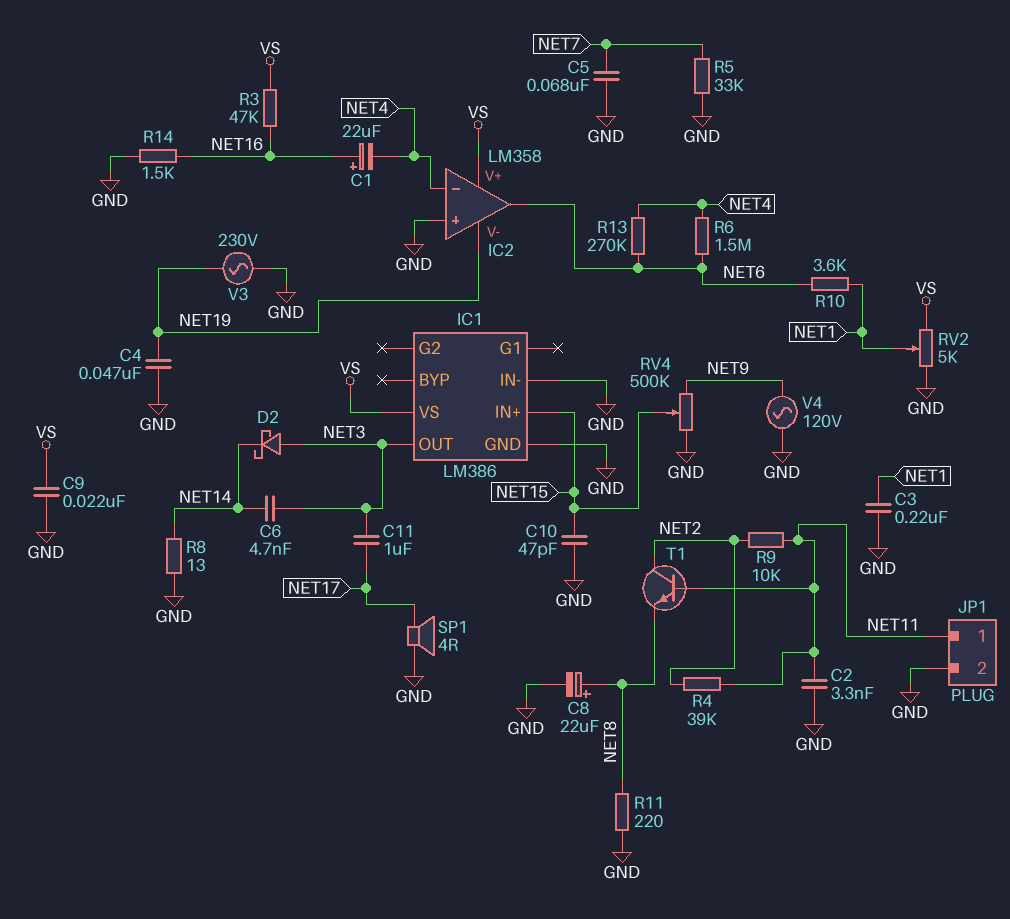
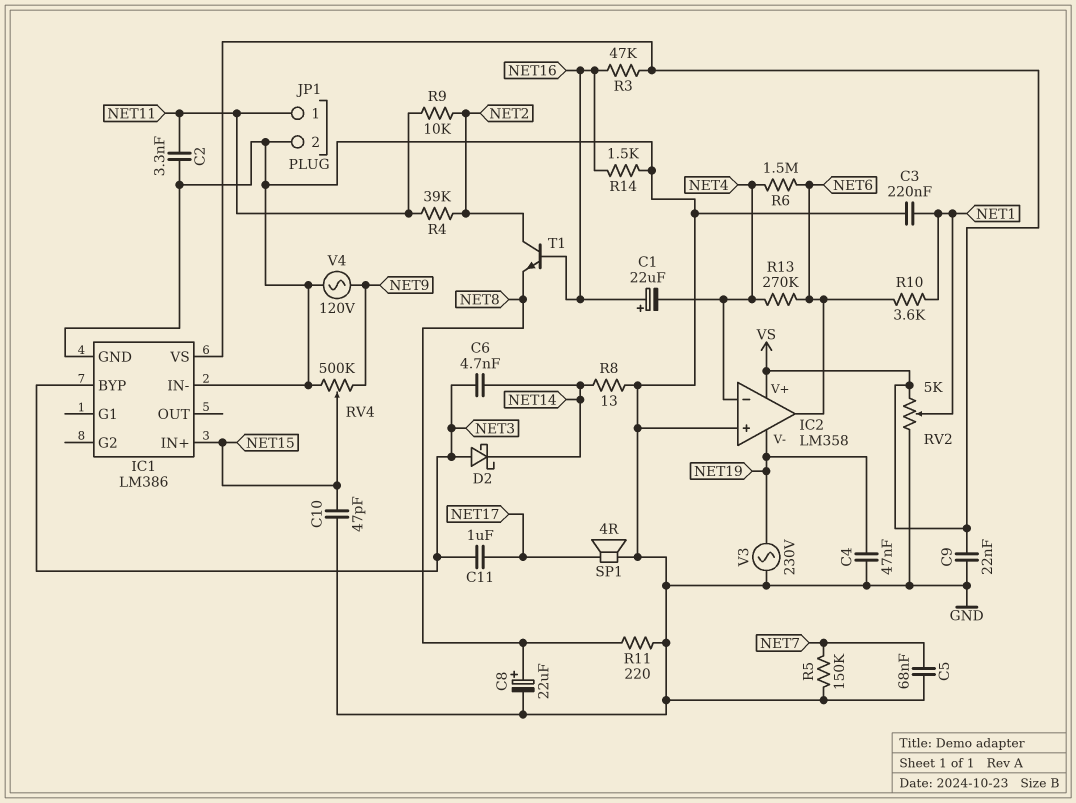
IC1 pin BYP: none -> NET3
IC1 pin OUT: NET3 -> none
R5: 33k (GND, NET7) -> 150k (GND, NET7)
T1: NPN (B NET11, C NET2, E NET8) -> NPN (B NET16, C NET2, E NET8)

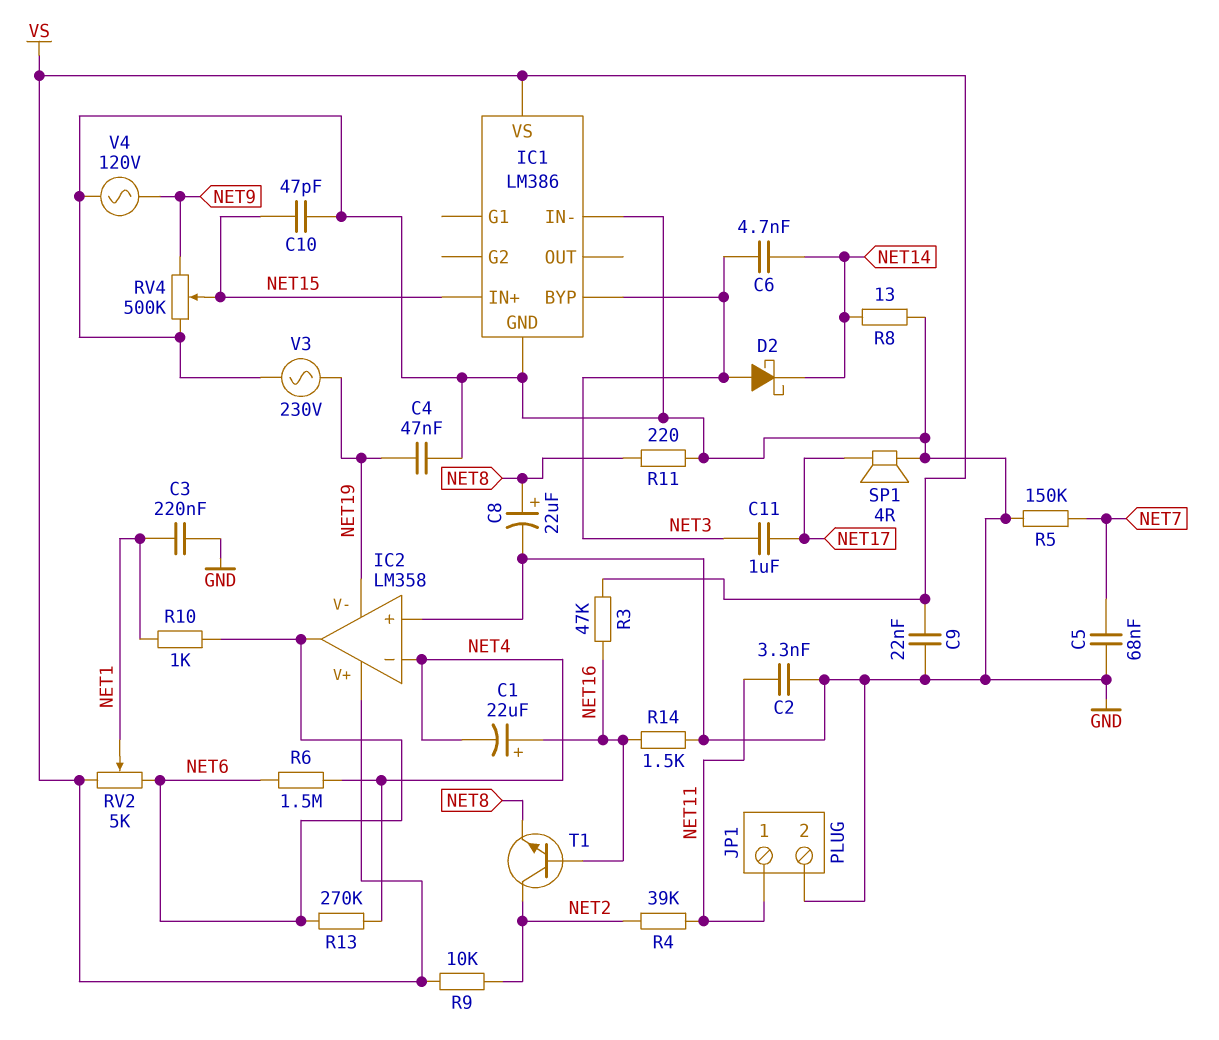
R9: 10k (NET2, NET11) -> 10k (NET2, VS)
R10: 3.6k (NET1, NET6) -> 1k (NET1, NET6)
RV2: 5k (GND, VS, wiper NET1) -> 5k (NET6, VS, wiper NET1)

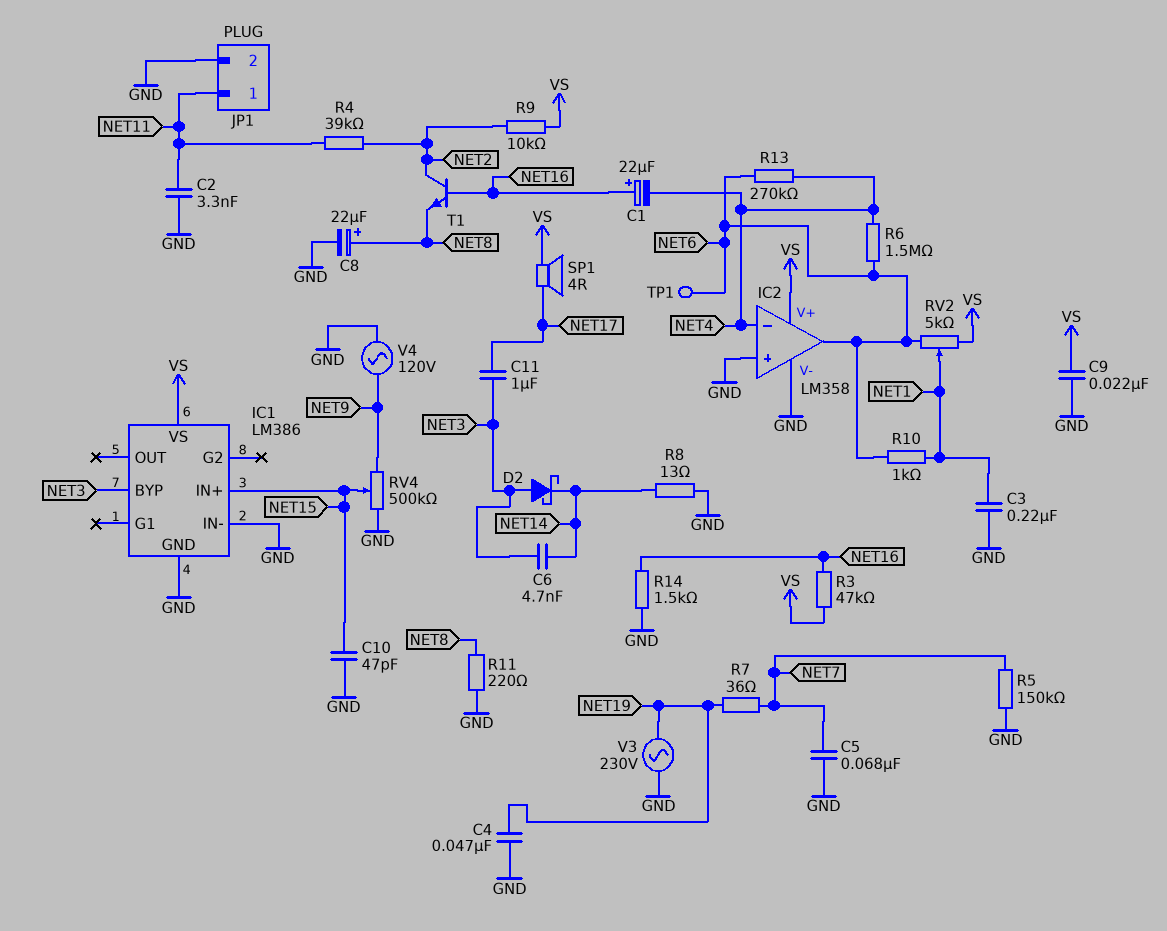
IC2 pin V-: NET19 -> GND
R7: none -> 36 (NET7, NET19)
SP1: speaker 4R (GND, NET17) -> speaker 4R (NET17, VS)
TP1: none -> test point (NET6)

